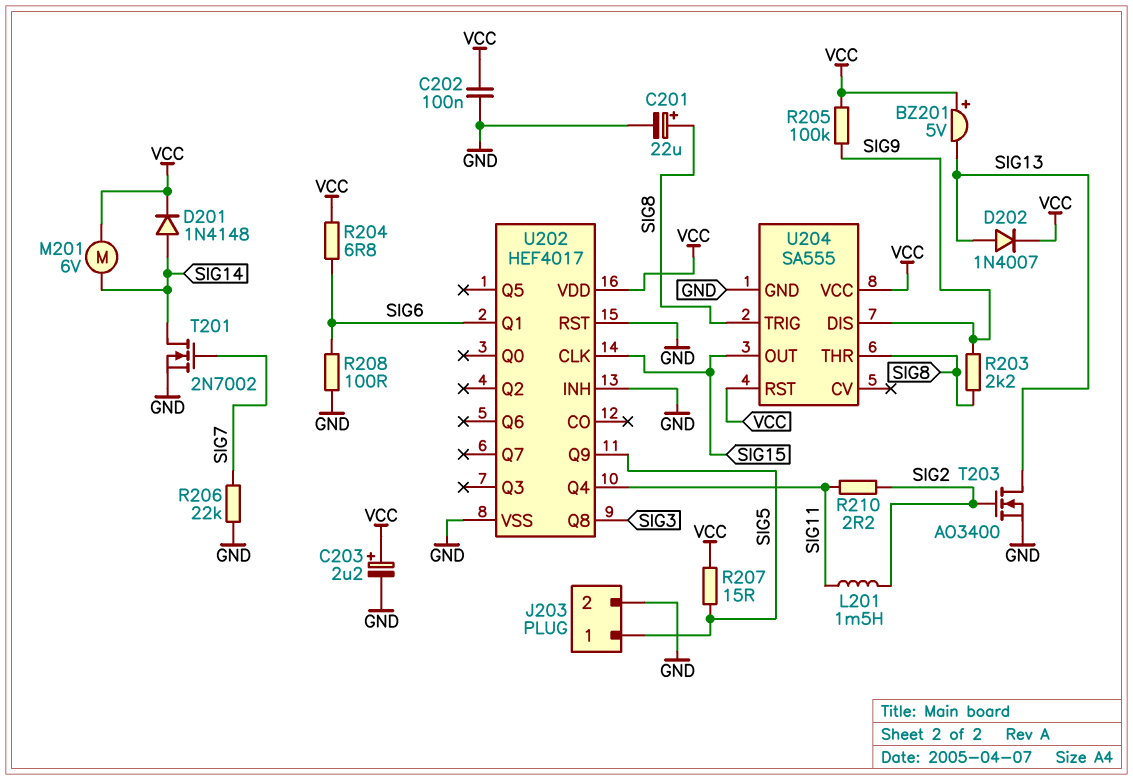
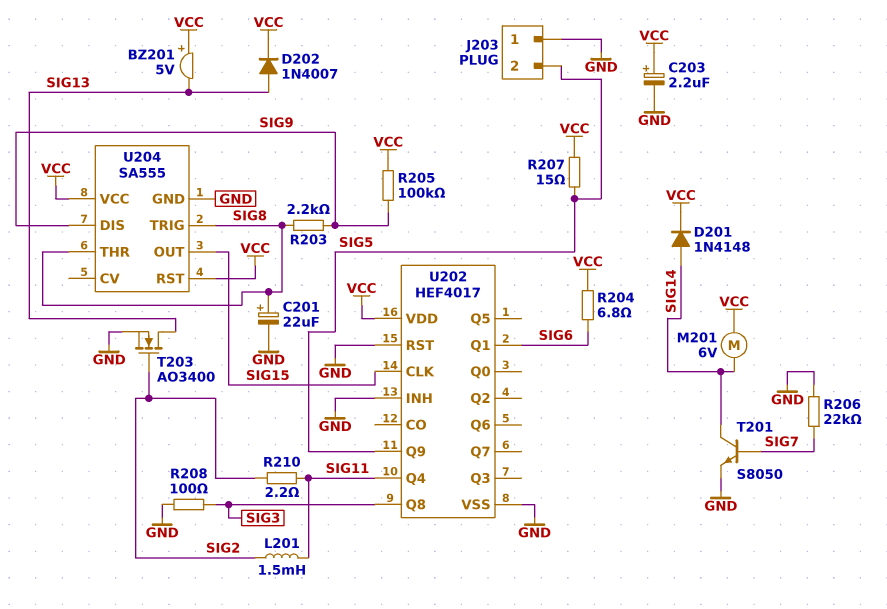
C202: 100nF (GND, VCC) -> none
J203 pin 1: SIG5 -> GND
J203 pin 2: GND -> SIG5
R208: 100 (GND, SIG6) -> 100 (GND, SIG3)
T201: NMOS 2N7002 (G SIG7, D SIG14, S GND) -> NPN S8050 (B SIG7, C SIG14, E GND)

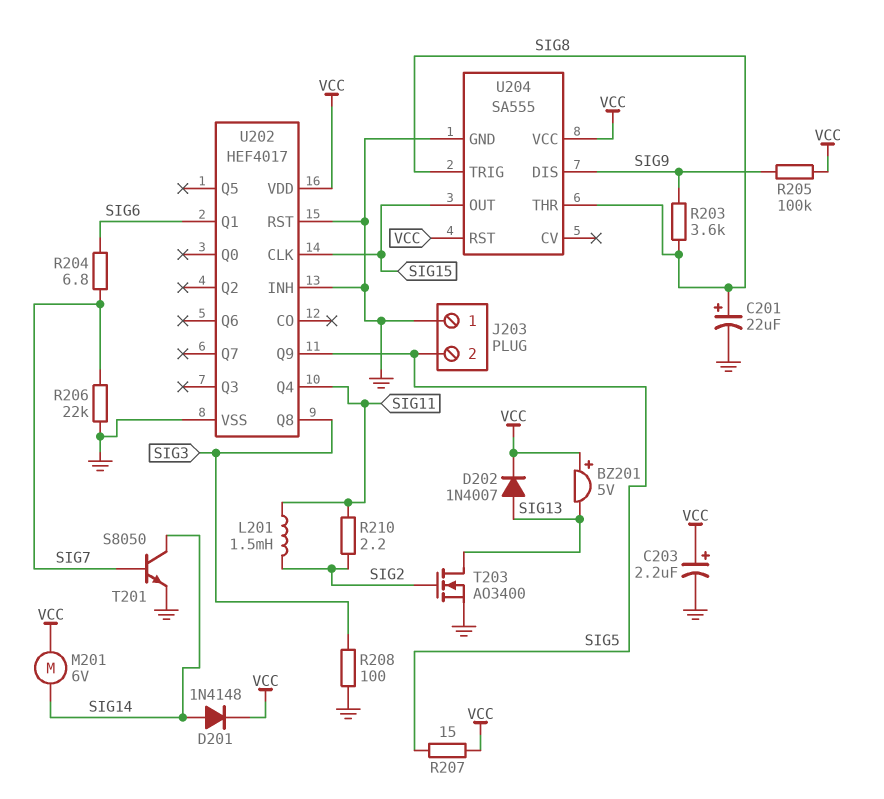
R203: 2.2k (SIG8, SIG9) -> 3.6k (SIG8, SIG9)
R204: 6.8 (SIG6, VCC) -> 6.8 (SIG6, SIG7)

